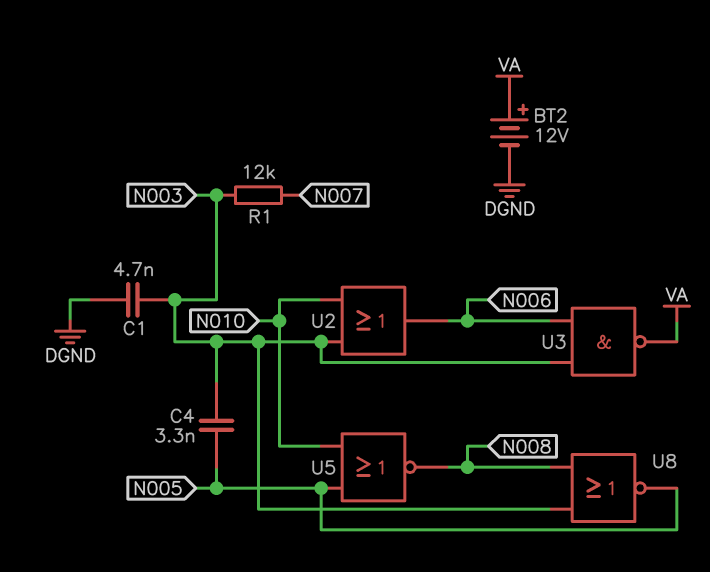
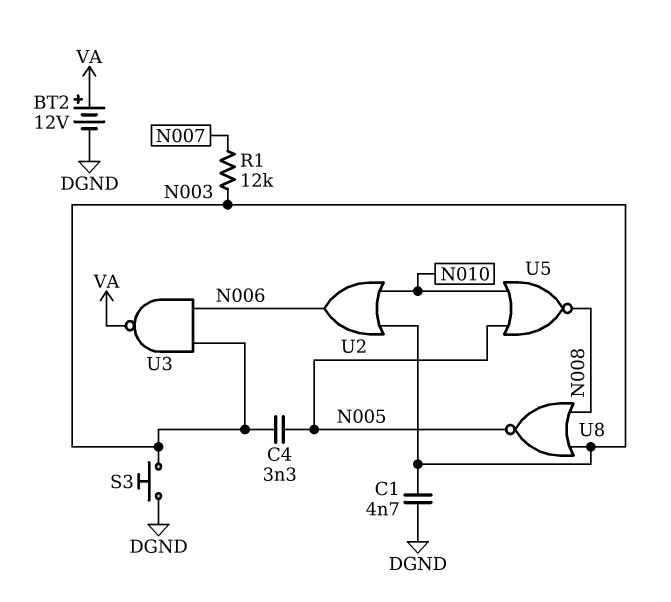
S3: none -> button (DGND, N003)

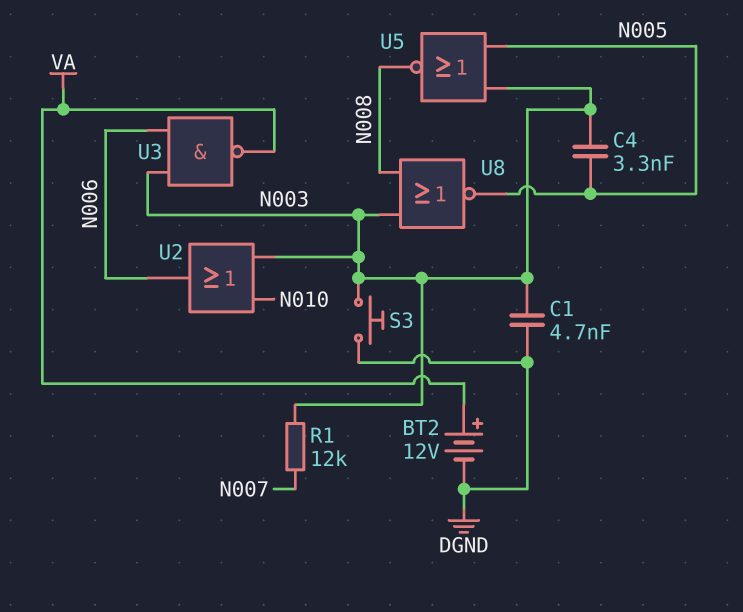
U5: NOR (in N005, in N010, out N008) -> NOR (in N003, in N005, out N008)

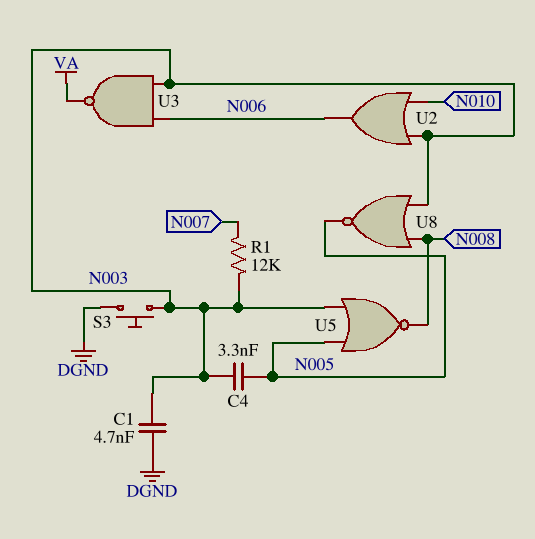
BT2: 12V (plus VA, minus DGND) -> none

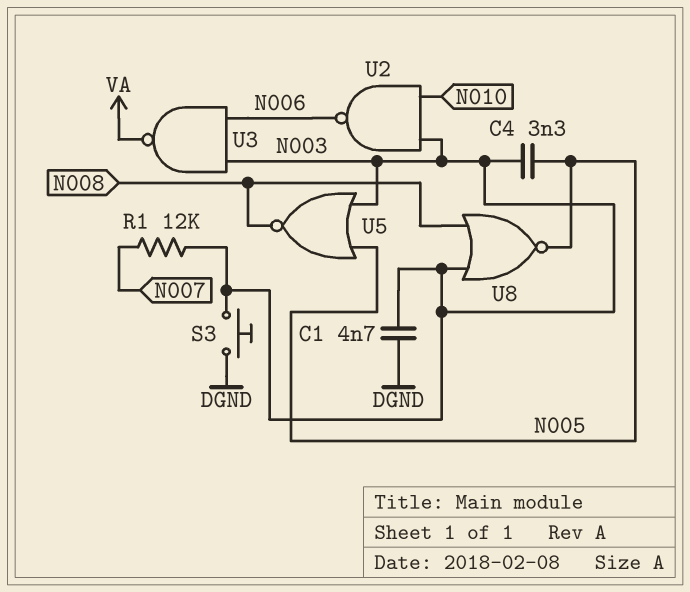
U2: OR (in N003, in N010, out N006) -> NAND (in N003, in N010, out N006)

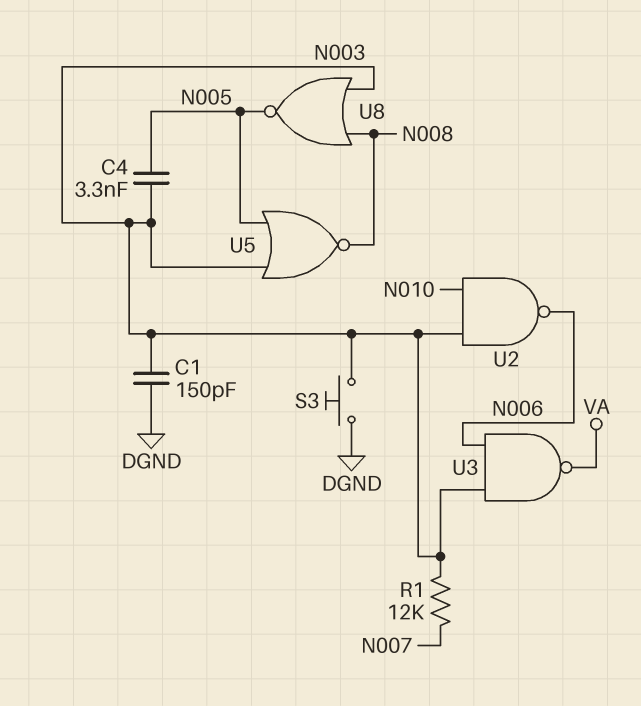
C1: 4.7nF (DGND, N003) -> 150pF (DGND, N003)

